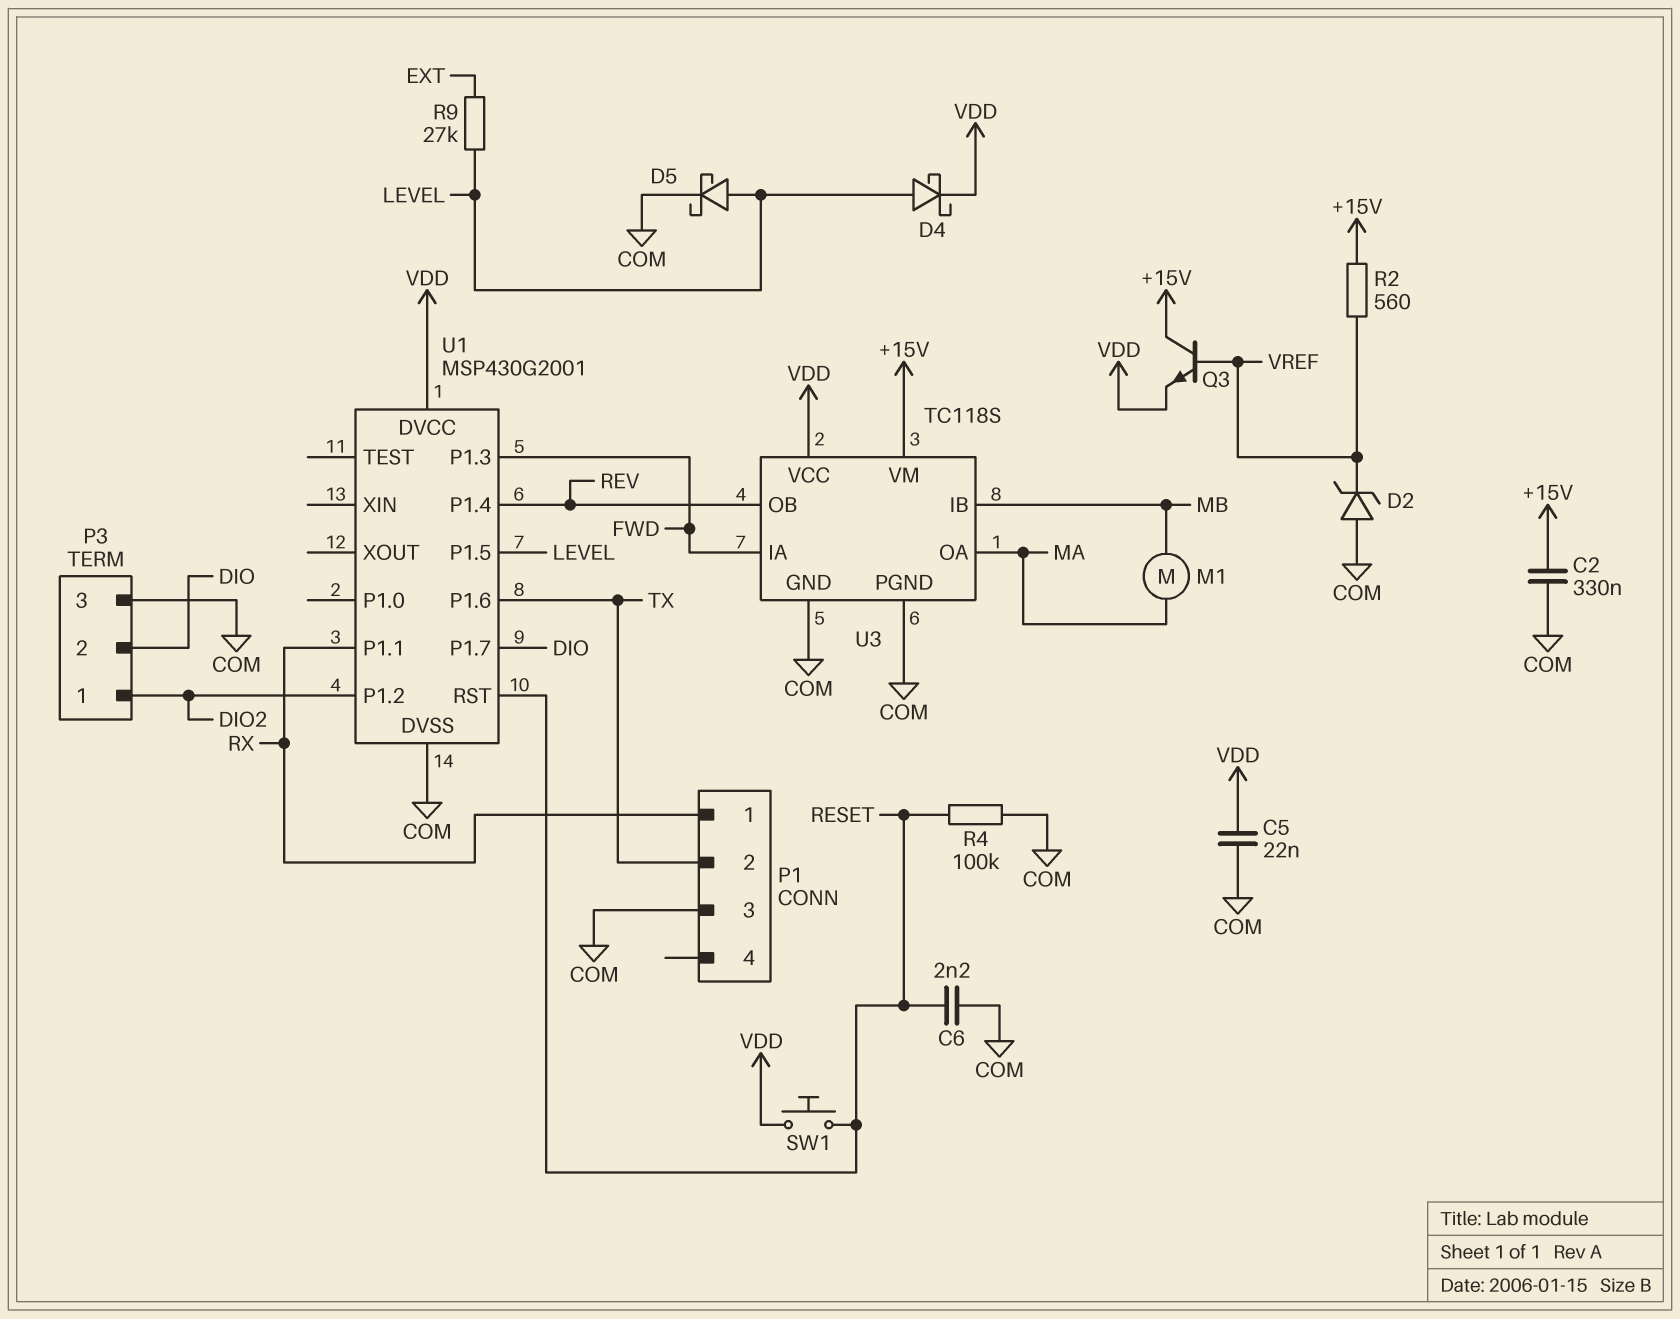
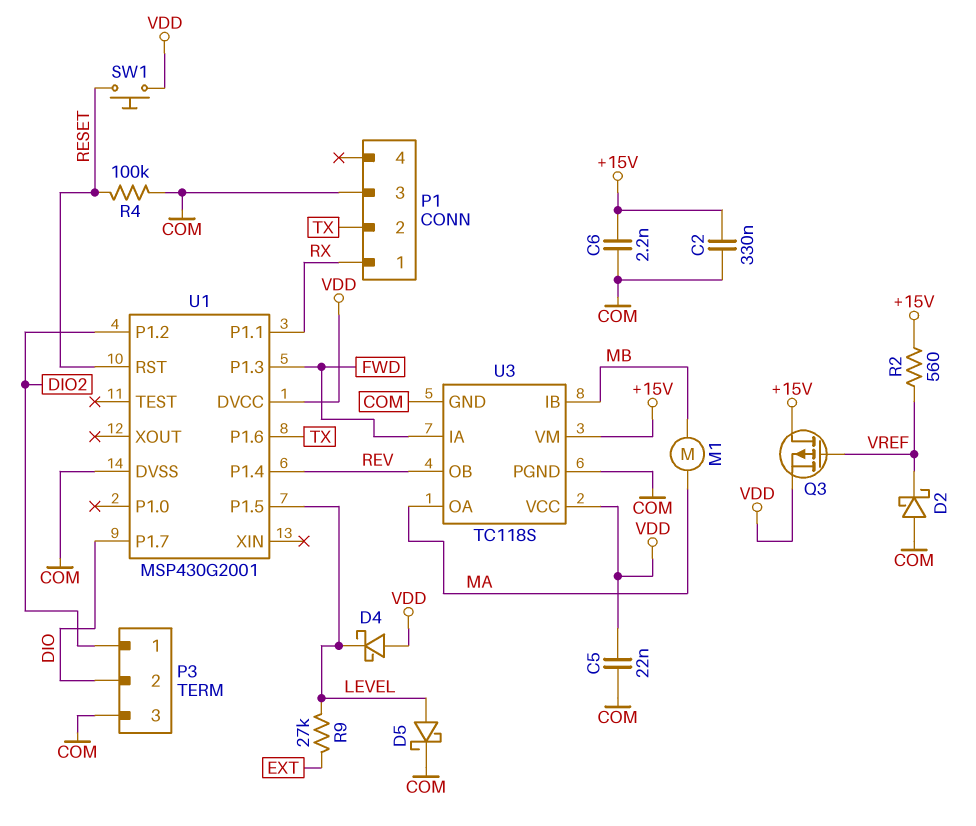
C6: 2.2nF (COM, RESET) -> 2.2nF (+15V, COM)
D2: zener (A COM, K VREF) -> schottky (A COM, K VREF)
D4: schottky (A LEVEL, K VDD) -> schottky (A VDD, K LEVEL)
Q3: NPN (B VREF, C +15V, E VDD) -> PMOS (G VREF, D +15V, S VDD)

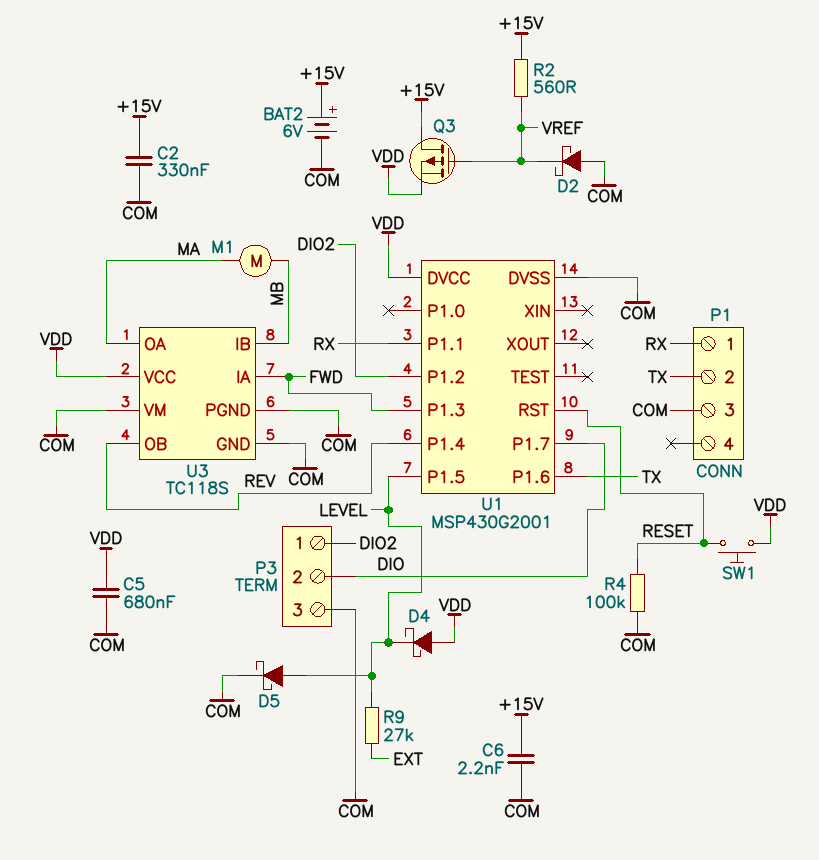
BAT2: none -> 6V (plus +15V, minus COM)
C5: 22nF (COM, VDD) -> 680nF (COM, VDD)
U3 pin VM: +15V -> COM

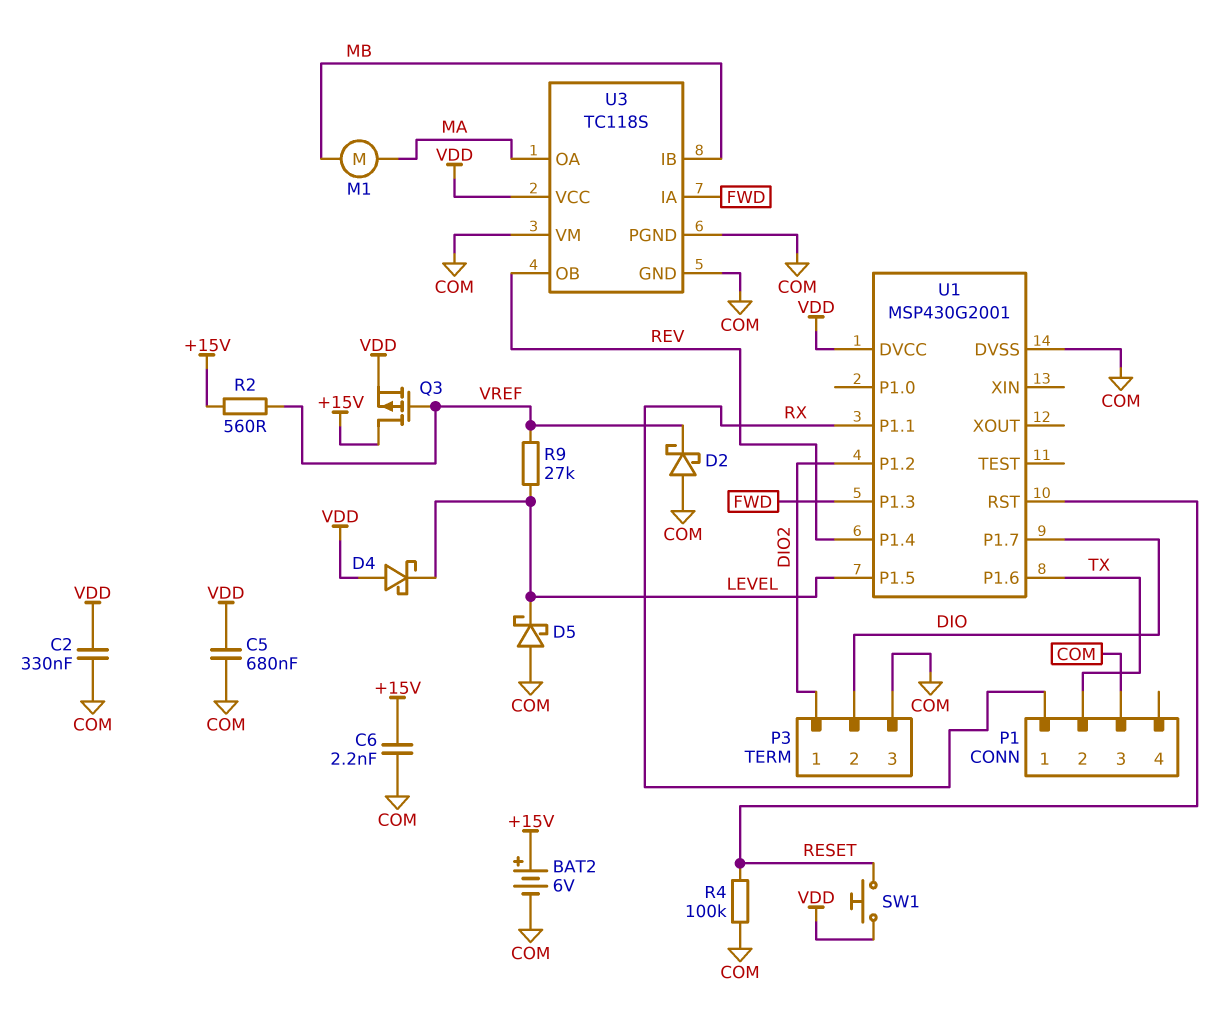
C2: 330nF (+15V, COM) -> 330nF (COM, VDD)
D5: schottky (A LEVEL, K COM) -> schottky (A COM, K LEVEL)
R9: 27k (EXT, LEVEL) -> 27k (LEVEL, VREF)

